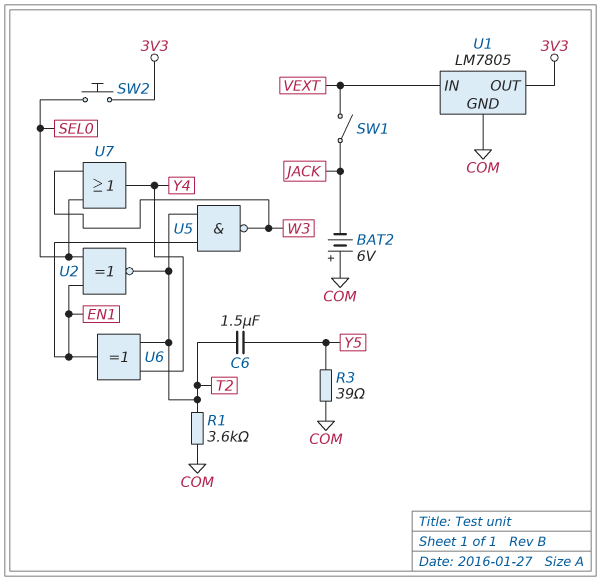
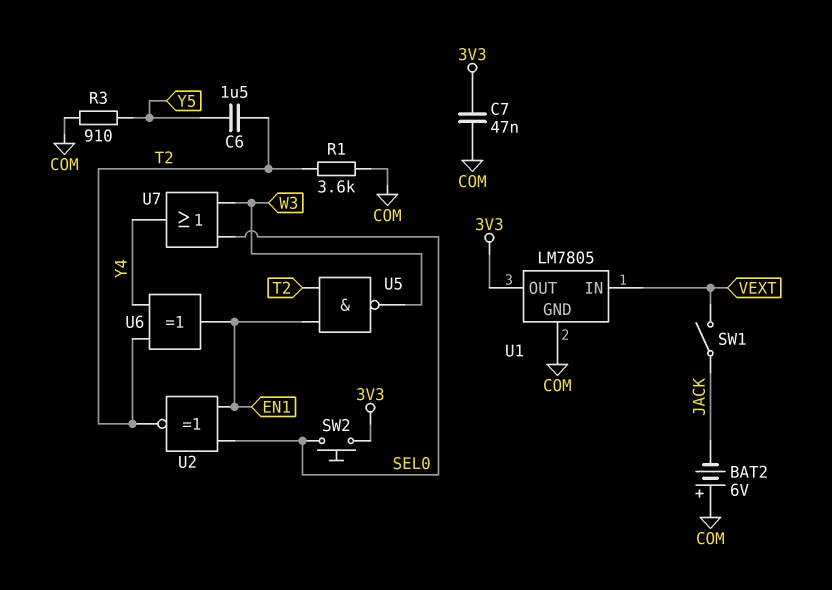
C7: none -> 47nF (3V3, COM)
R3: 39 (COM, Y5) -> 910 (COM, Y5)

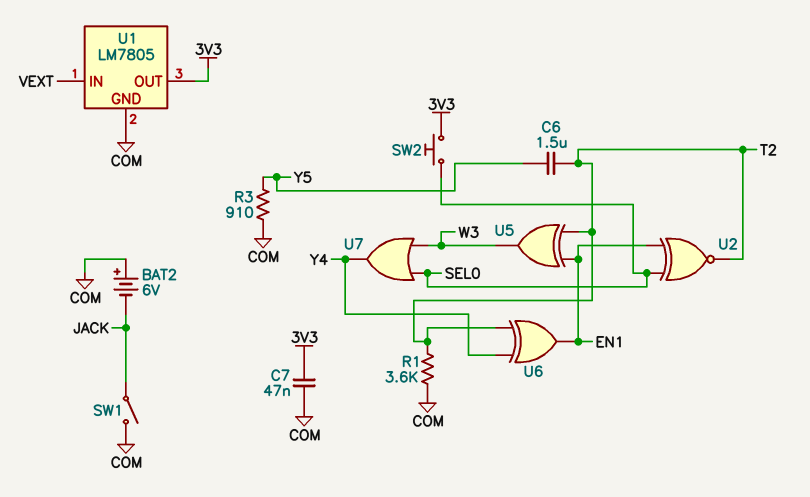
SW1: switch (JACK, VEXT) -> switch (COM, JACK)
U5: NAND (in EN1, in T2, out W3) -> XOR (in EN1, in T2, out W3)

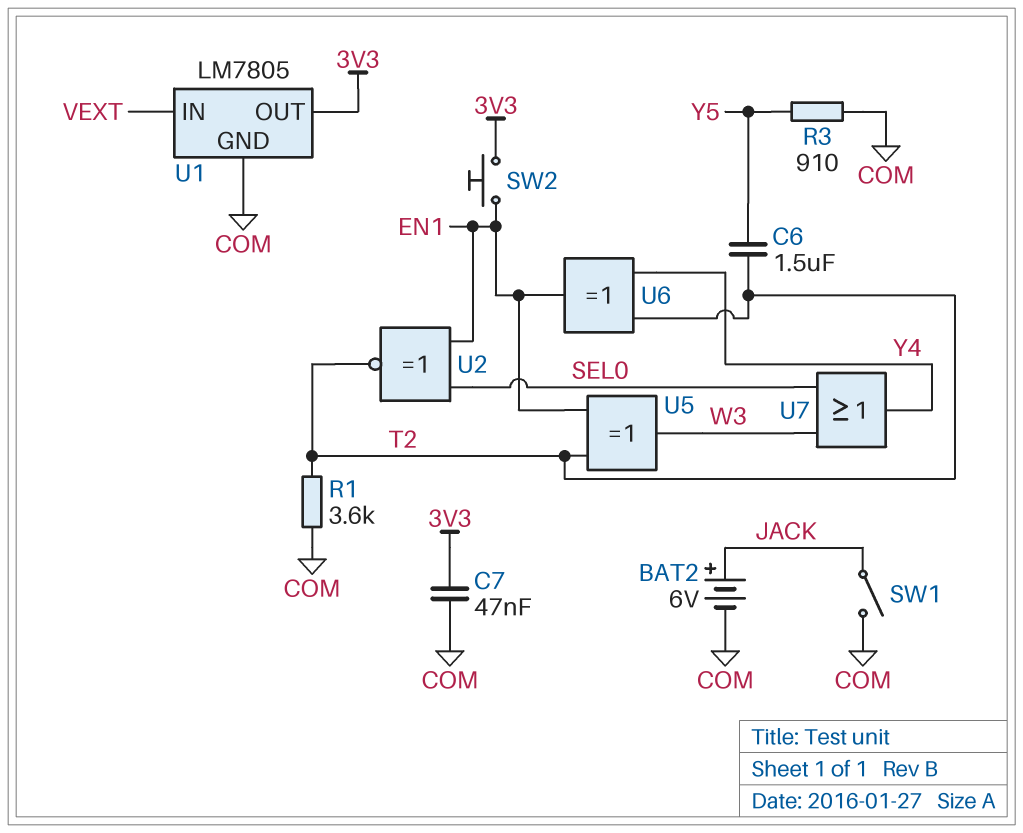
BAT2: 6V (plus COM, minus JACK) -> 6V (plus JACK, minus COM)
SW2: button (3V3, SEL0) -> button (3V3, EN1)

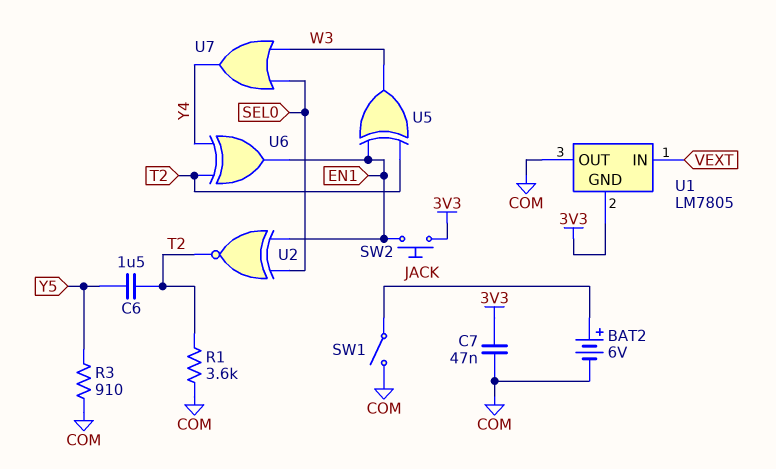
U1 pin GND: COM -> 3V3
U1 pin OUT: 3V3 -> COM

